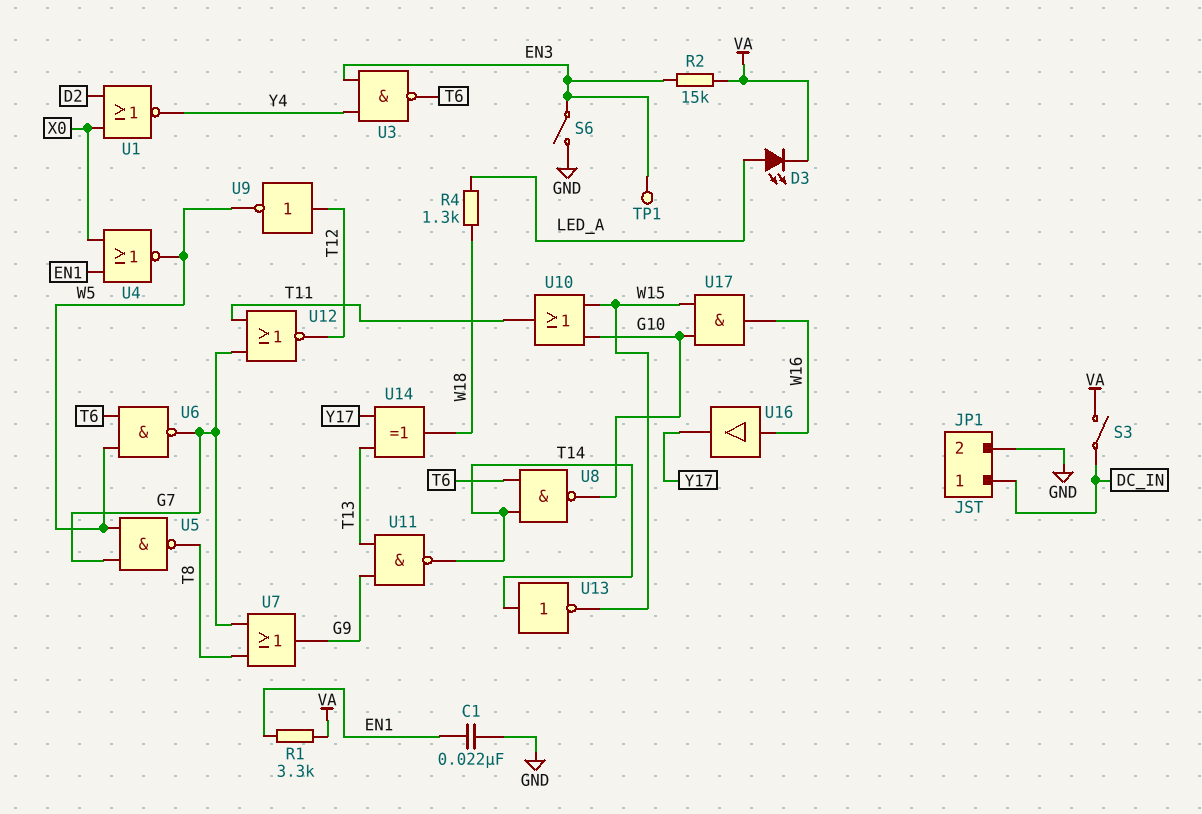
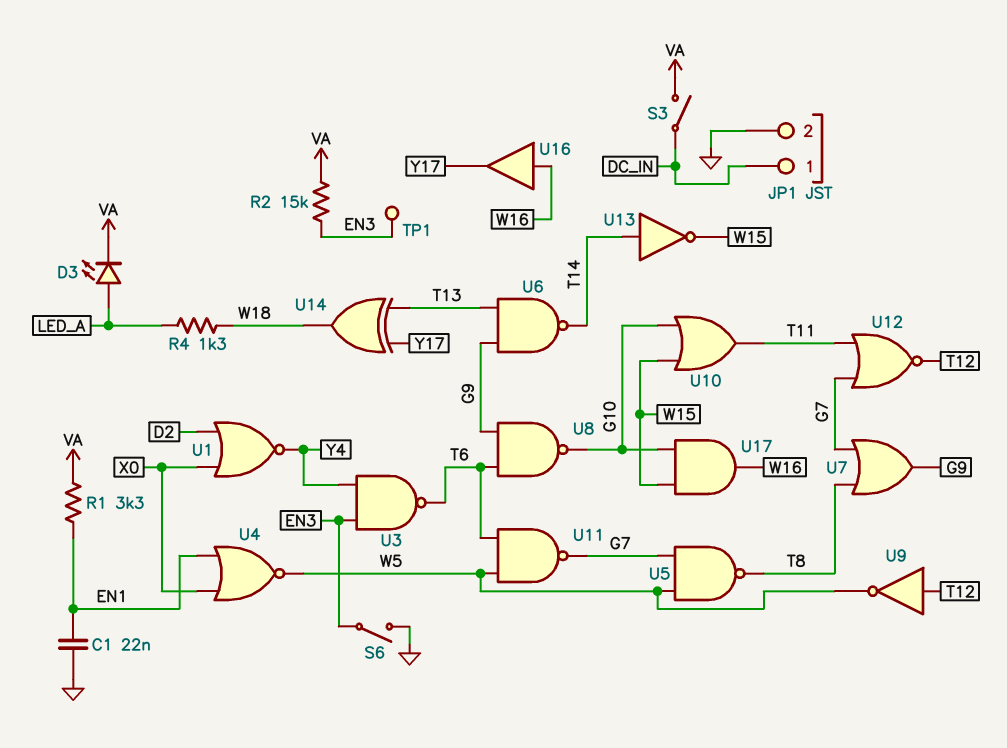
U6: NAND (in T6, in W5, out G7) -> NAND (in G9, in T13, out T14)
U8: NAND (in T6, in T14, out G10) -> NAND (in G9, in T6, out G10)
U11: NAND (in G9, in T13, out T14) -> NAND (in T6, in W5, out G7)

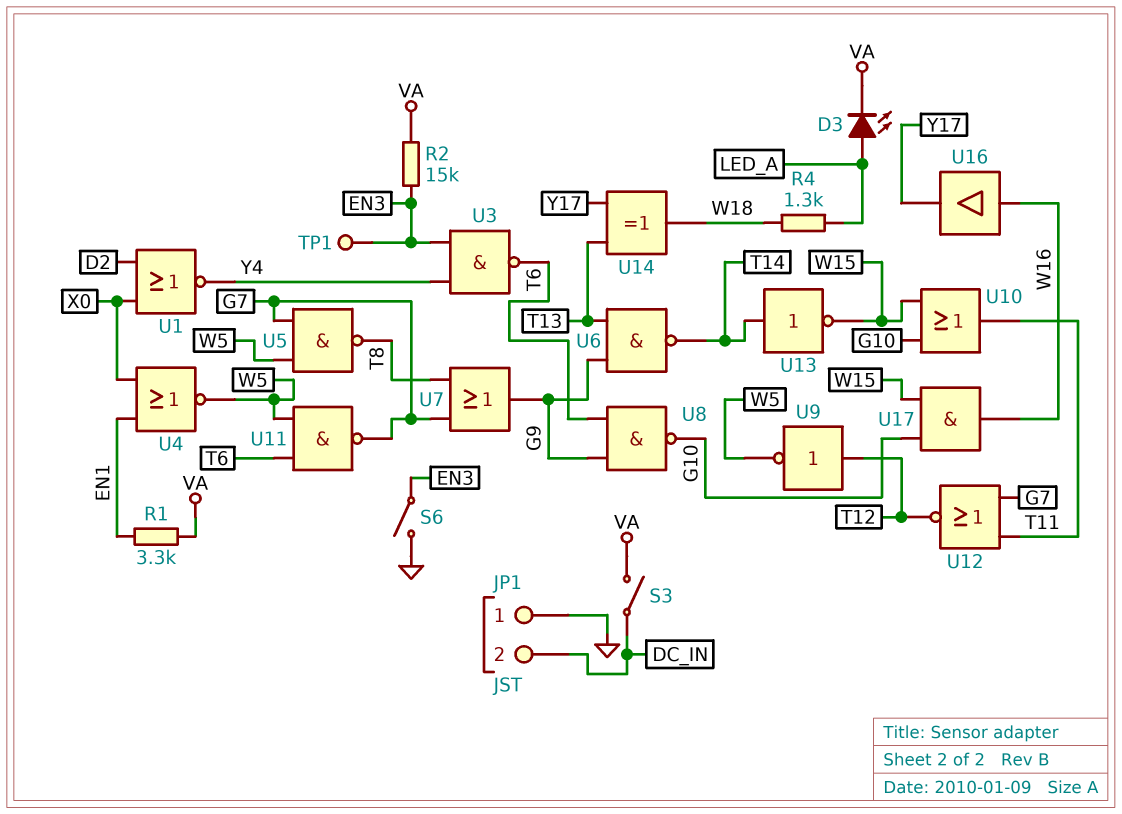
C1: 22nF (EN1, GND) -> none
JP1 pin 1: DC_IN -> GND
JP1 pin 2: GND -> DC_IN

